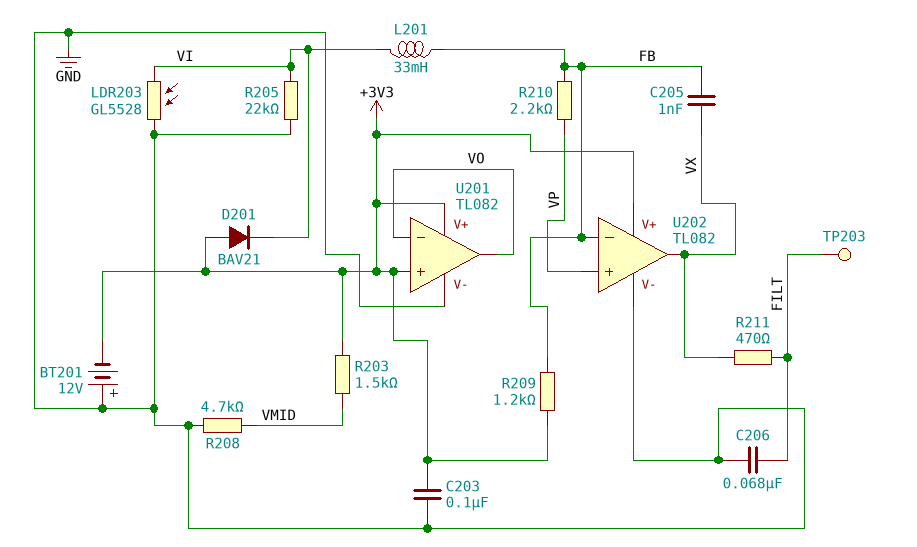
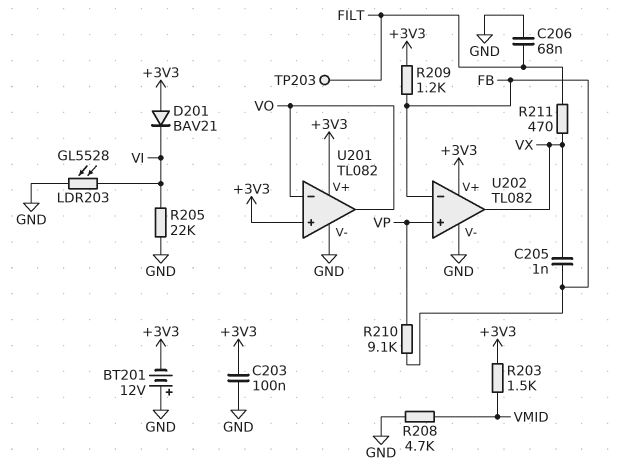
L201: 33mH (FB, VI) -> none
R210: 2.2k (FB, VP) -> 9.1k (FB, VP)

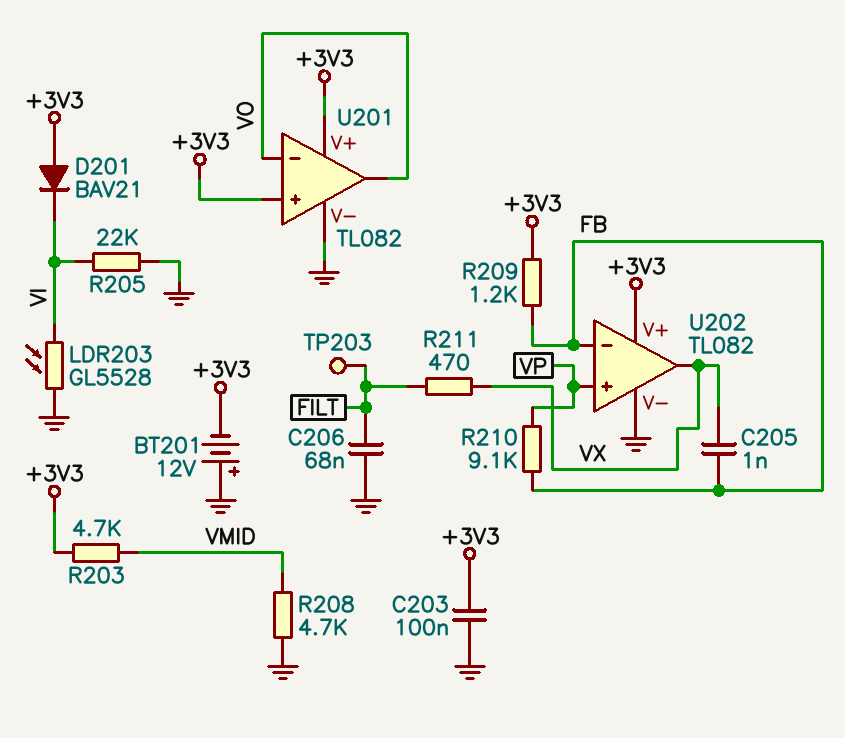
R203: 1.5k (+3V3, VMID) -> 4.7k (+3V3, VMID)

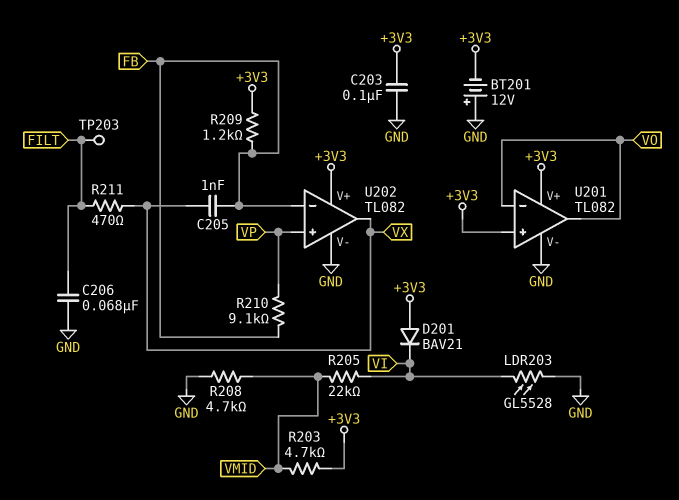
R205: 22k (GND, VI) -> 22k (VI, VMID)

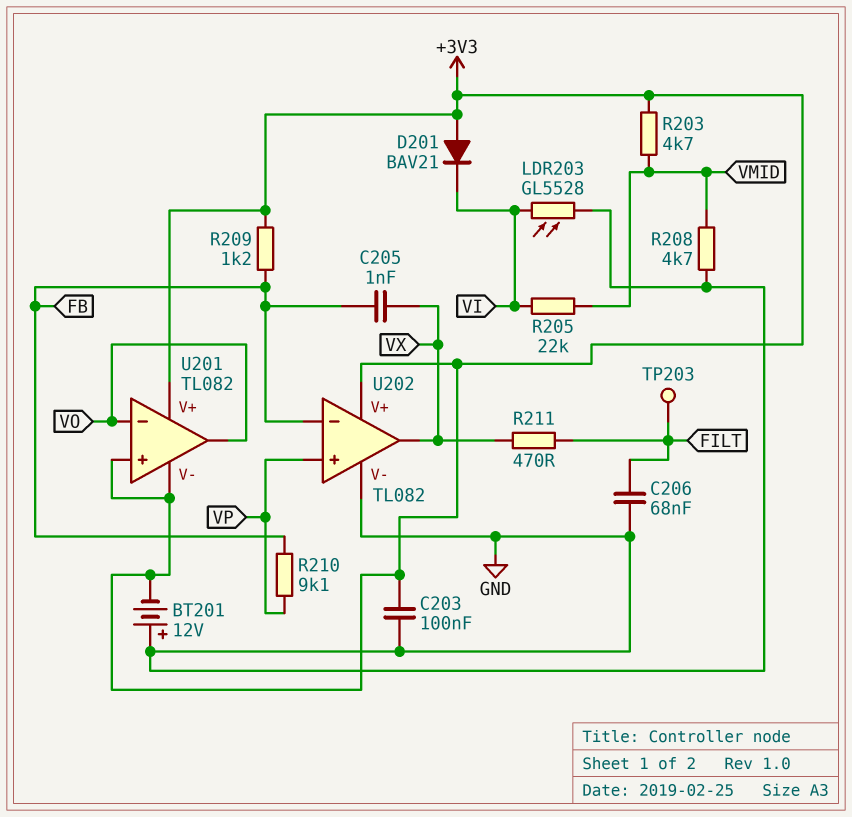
U201 pin V-: GND -> +3V3

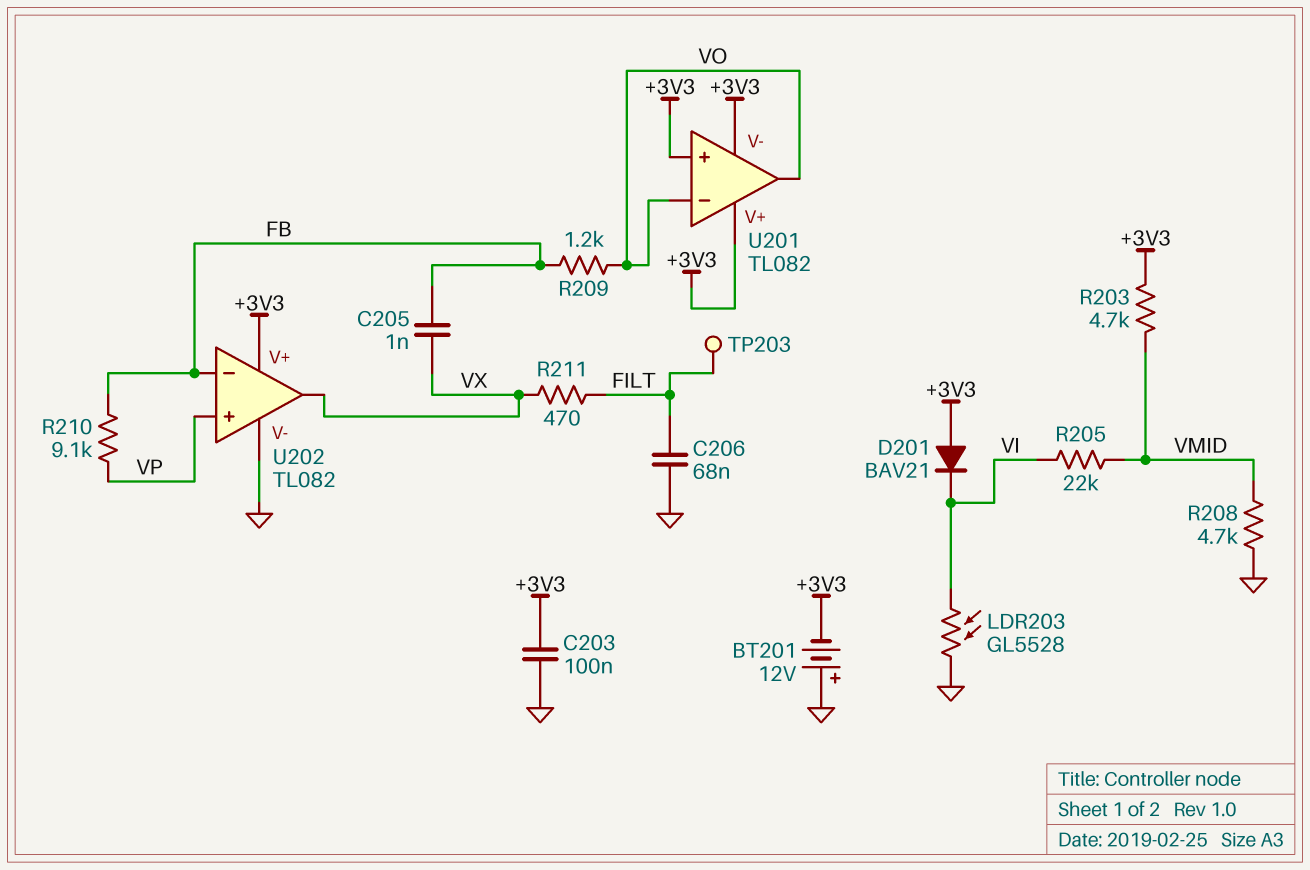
R209: 1.2k (+3V3, FB) -> 1.2k (FB, VO)

